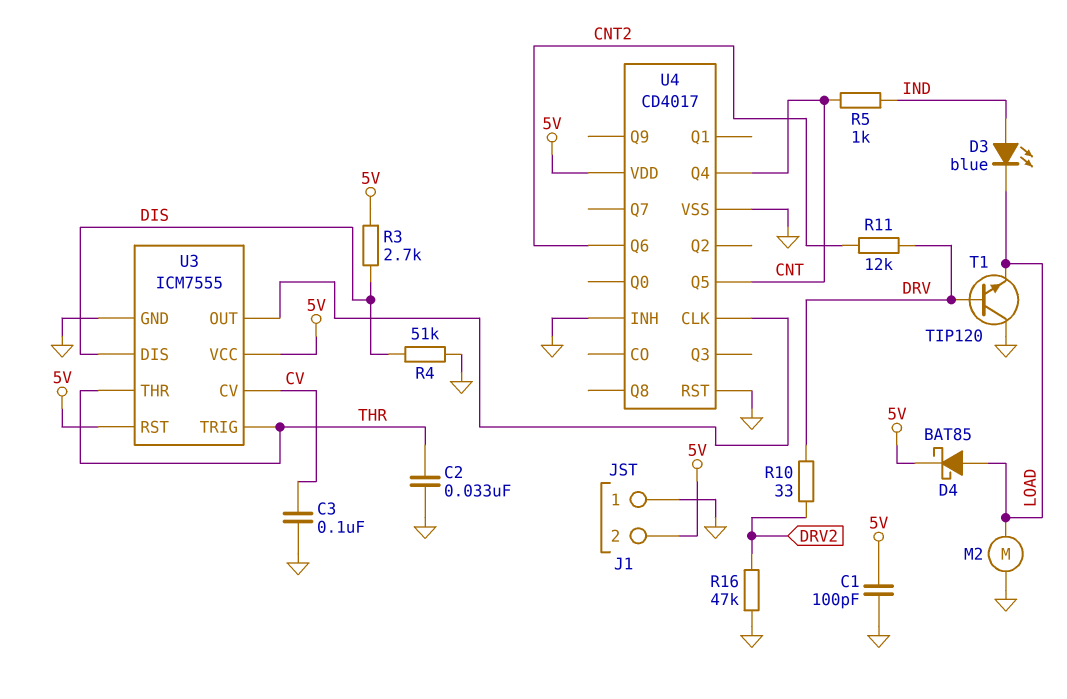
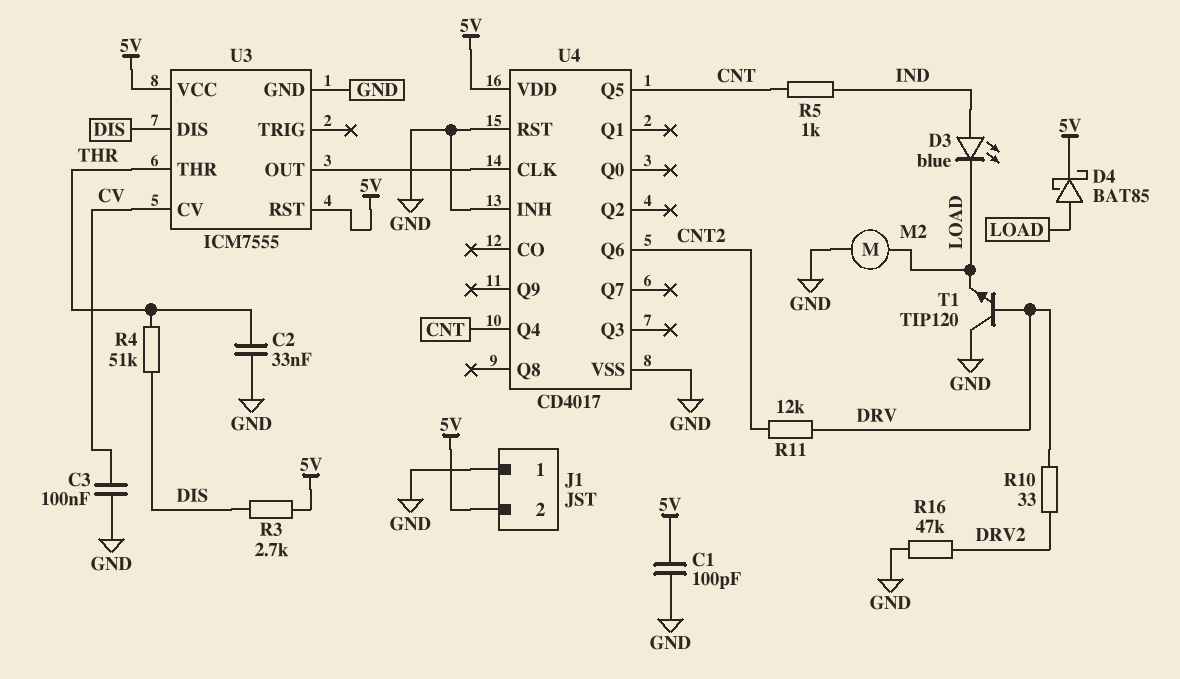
R4: 51k (DIS, GND) -> 51k (DIS, THR)
U3 pin TRIG: THR -> none

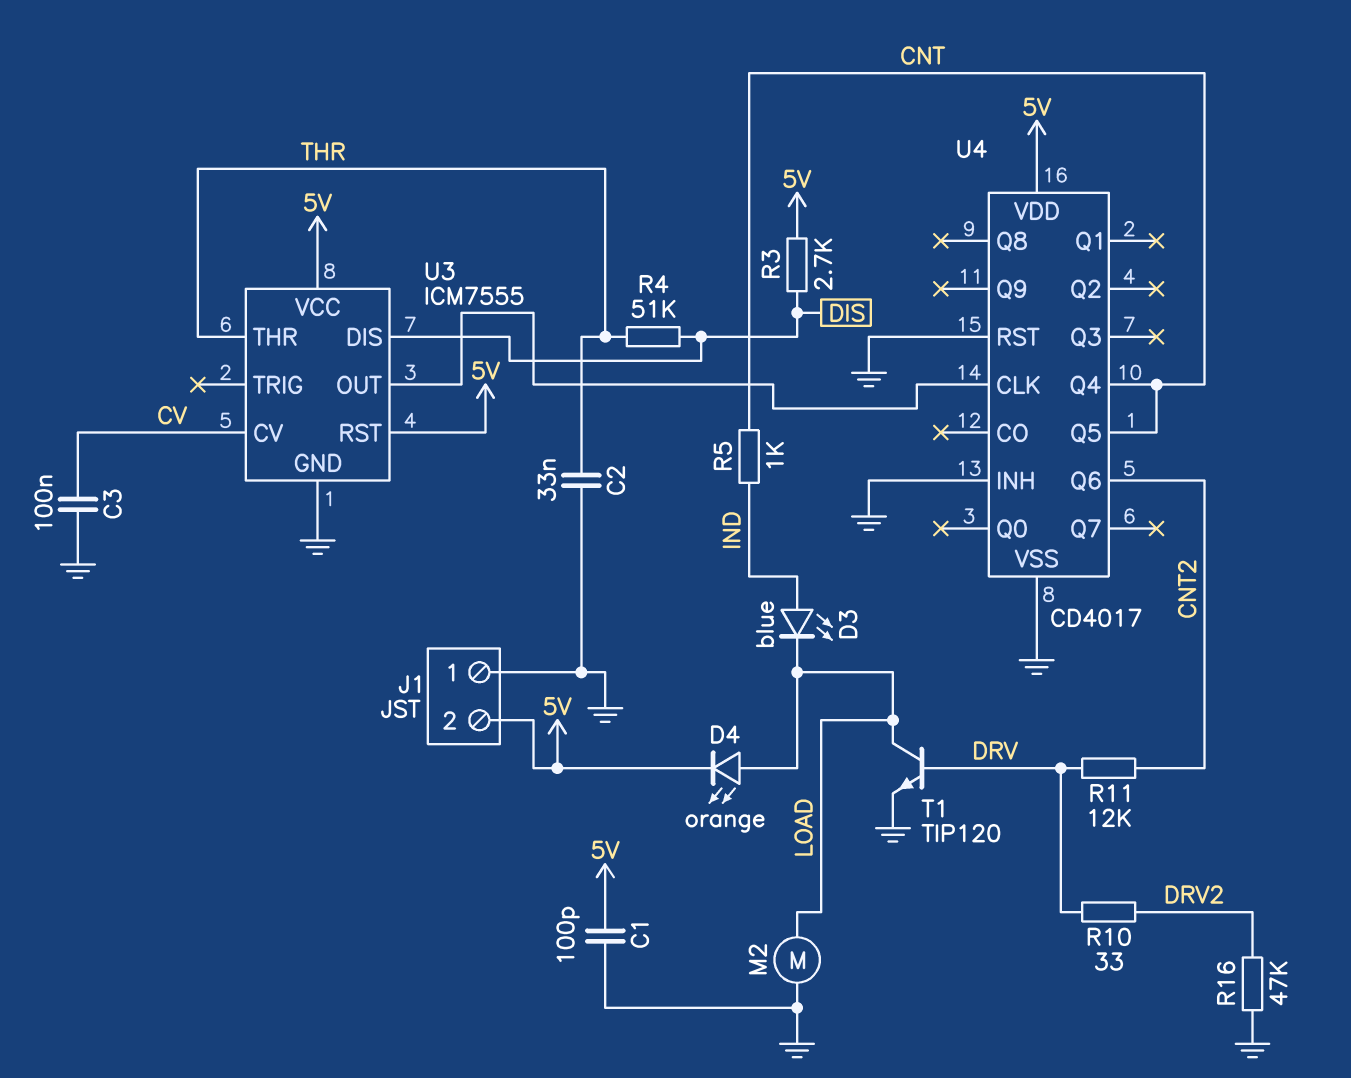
D4: schottky BAT85 (A LOAD, K 5V) -> LED orange (A LOAD, K 5V)
T1: NPN TIP120 (B DRV, C GND, E LOAD) -> NPN TIP120 (B DRV, C LOAD, E GND)

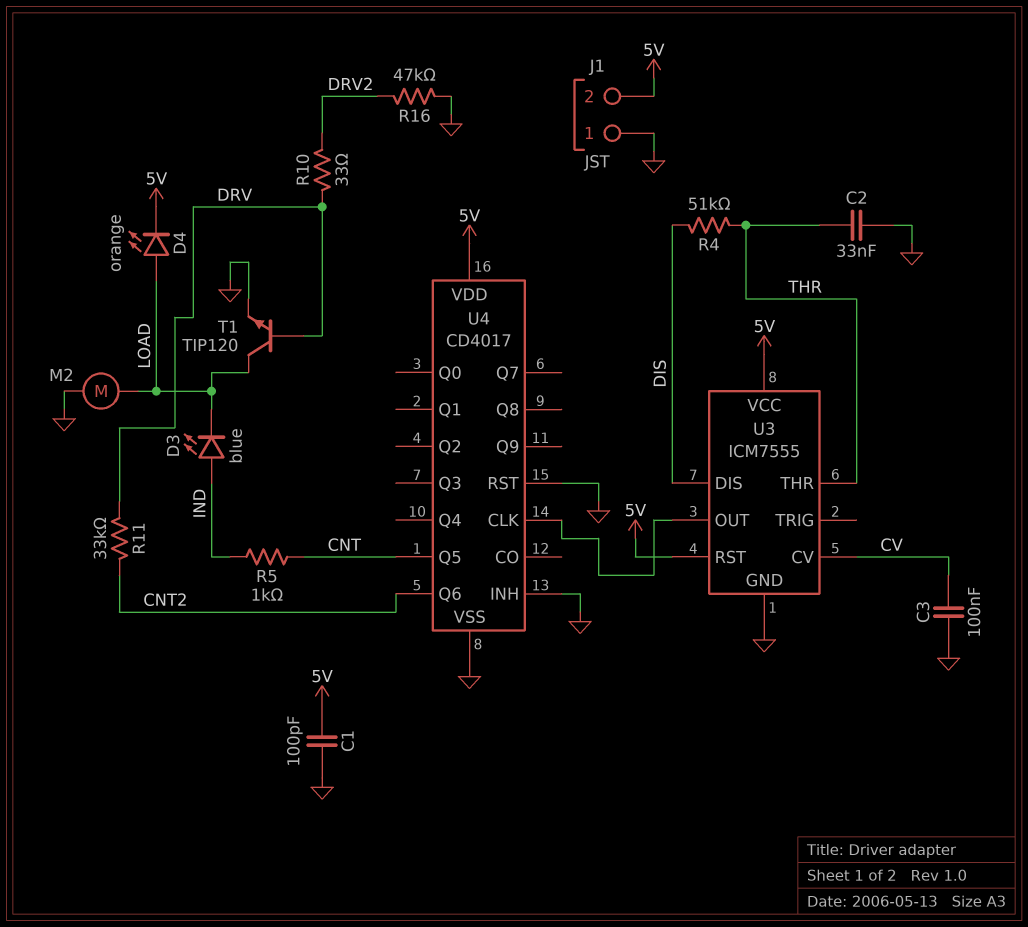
R3: 2.7k (5V, DIS) -> none
R11: 12k (CNT2, DRV) -> 33k (CNT2, DRV)
U4 pin Q4: CNT -> none

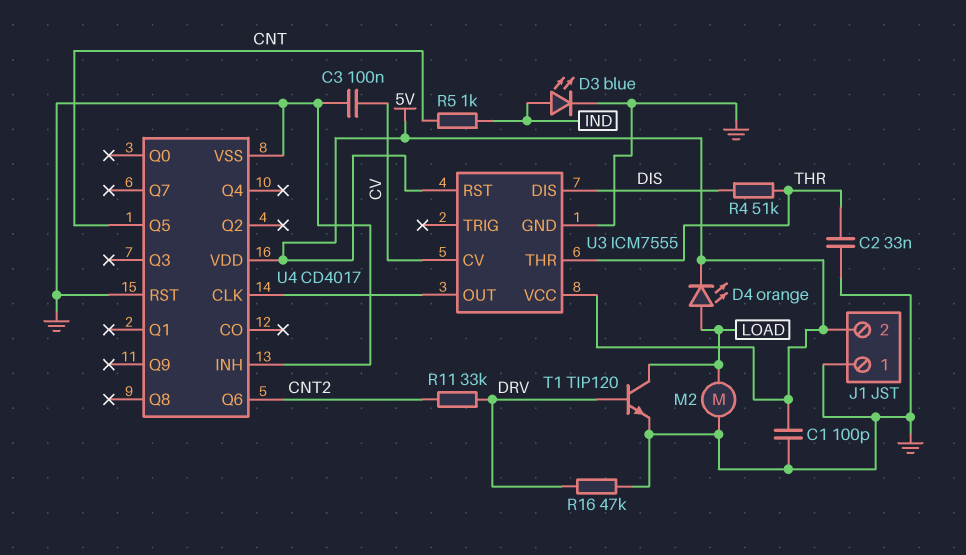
D3: LED blue (A IND, K LOAD) -> LED blue (A IND, K GND)
R10: 33 (DRV, DRV2) -> none
R16: 47k (DRV2, GND) -> 47k (DRV, GND)

